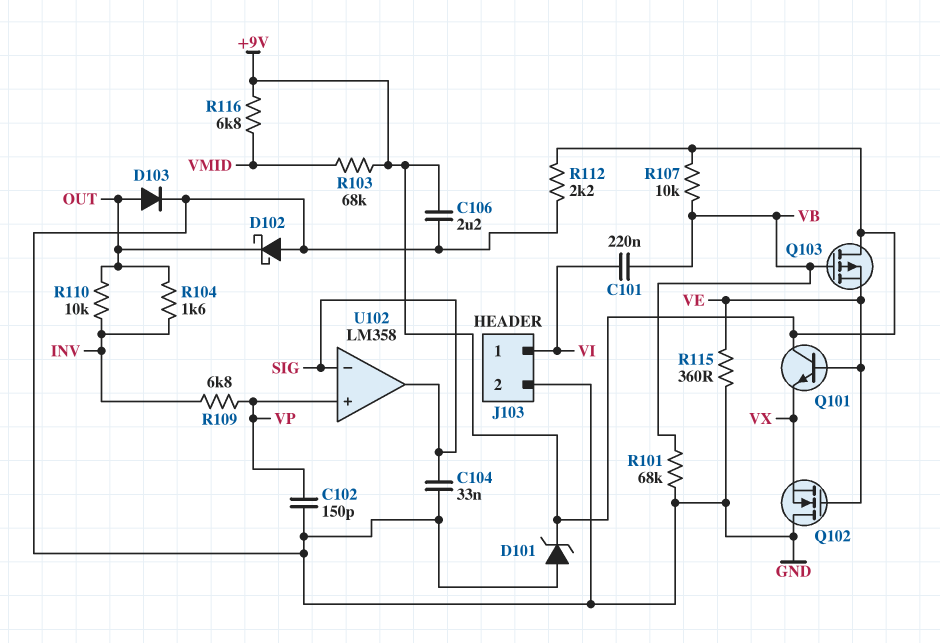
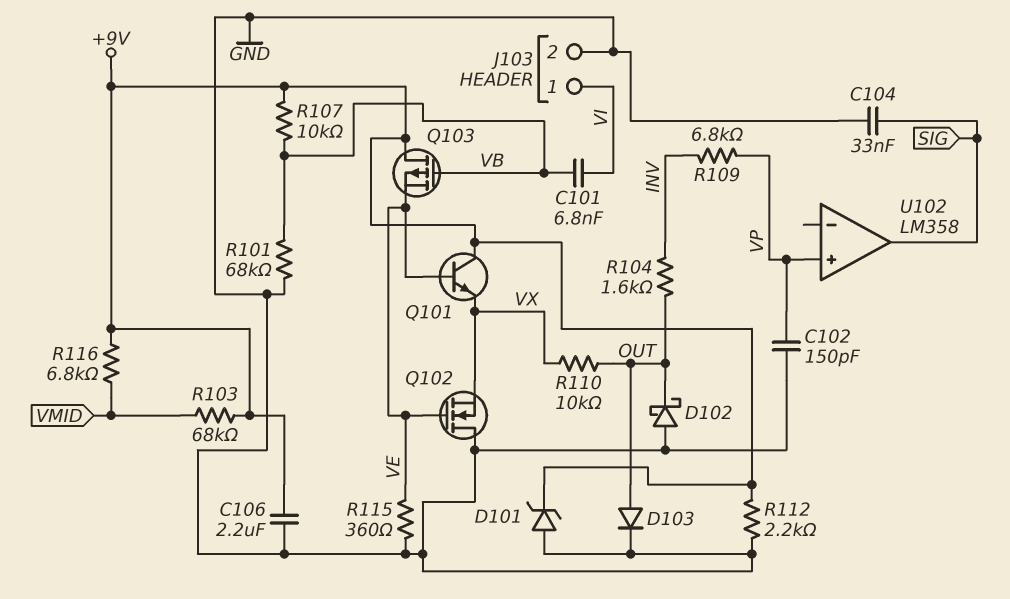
C101: 220nF (VB, VI) -> 6.8nF (VB, VI)
R110: 10k (INV, OUT) -> 10k (OUT, VX)
U102 pin in-: SIG -> none

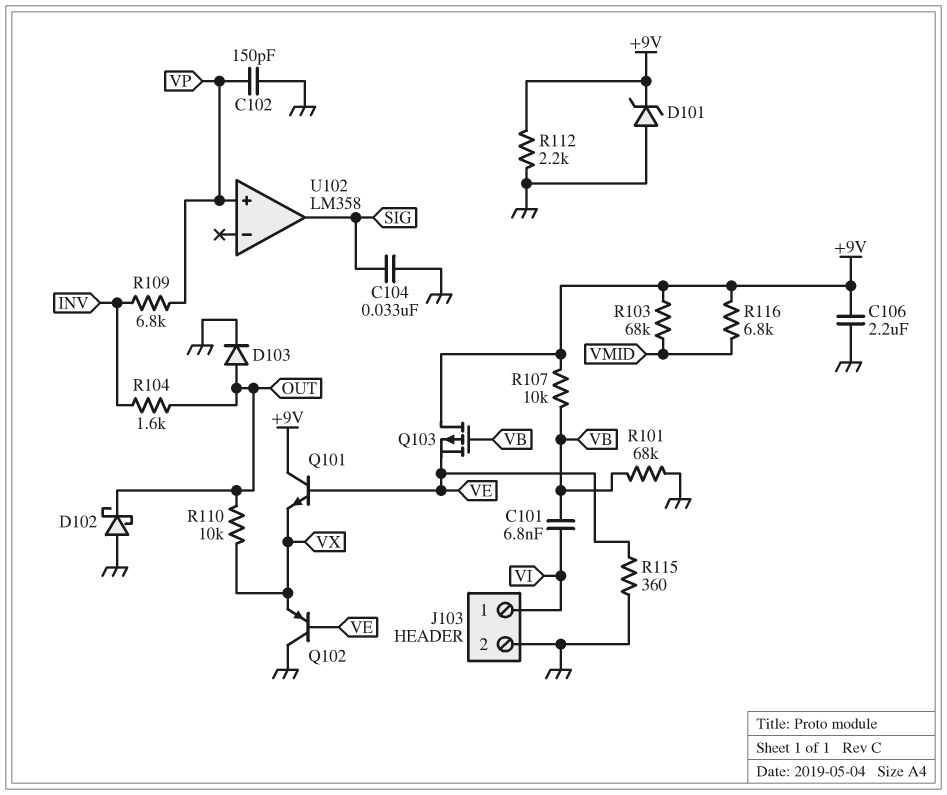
Q102: NMOS (G VE, D GND, S VX) -> PNP (B VE, C GND, E VX)

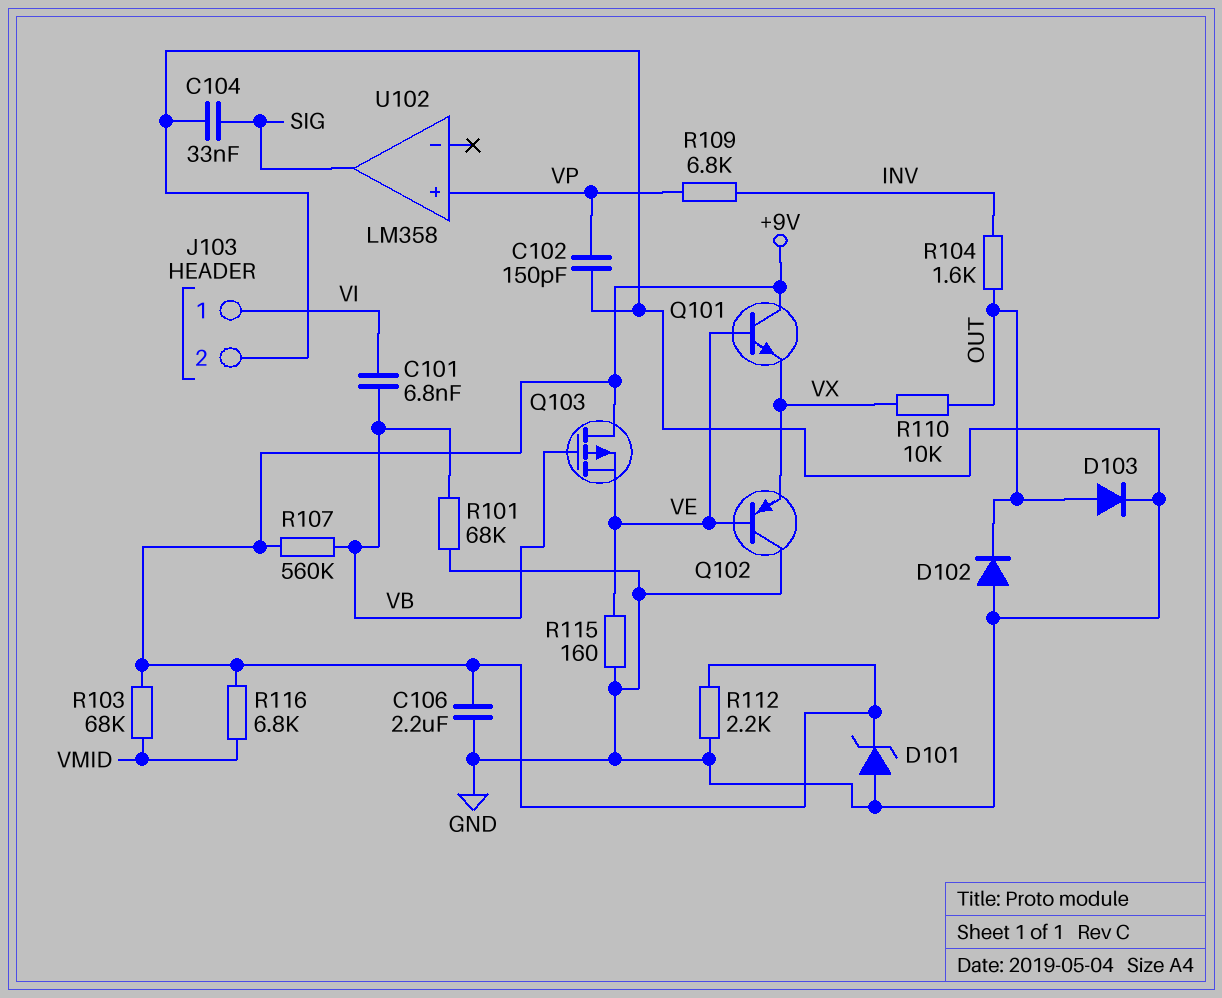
D102: schottky (A GND, K OUT) -> diode (A GND, K OUT)
R107: 10k (+9V, VB) -> 560k (+9V, VB)
R115: 360 (GND, VE) -> 160 (GND, VE)

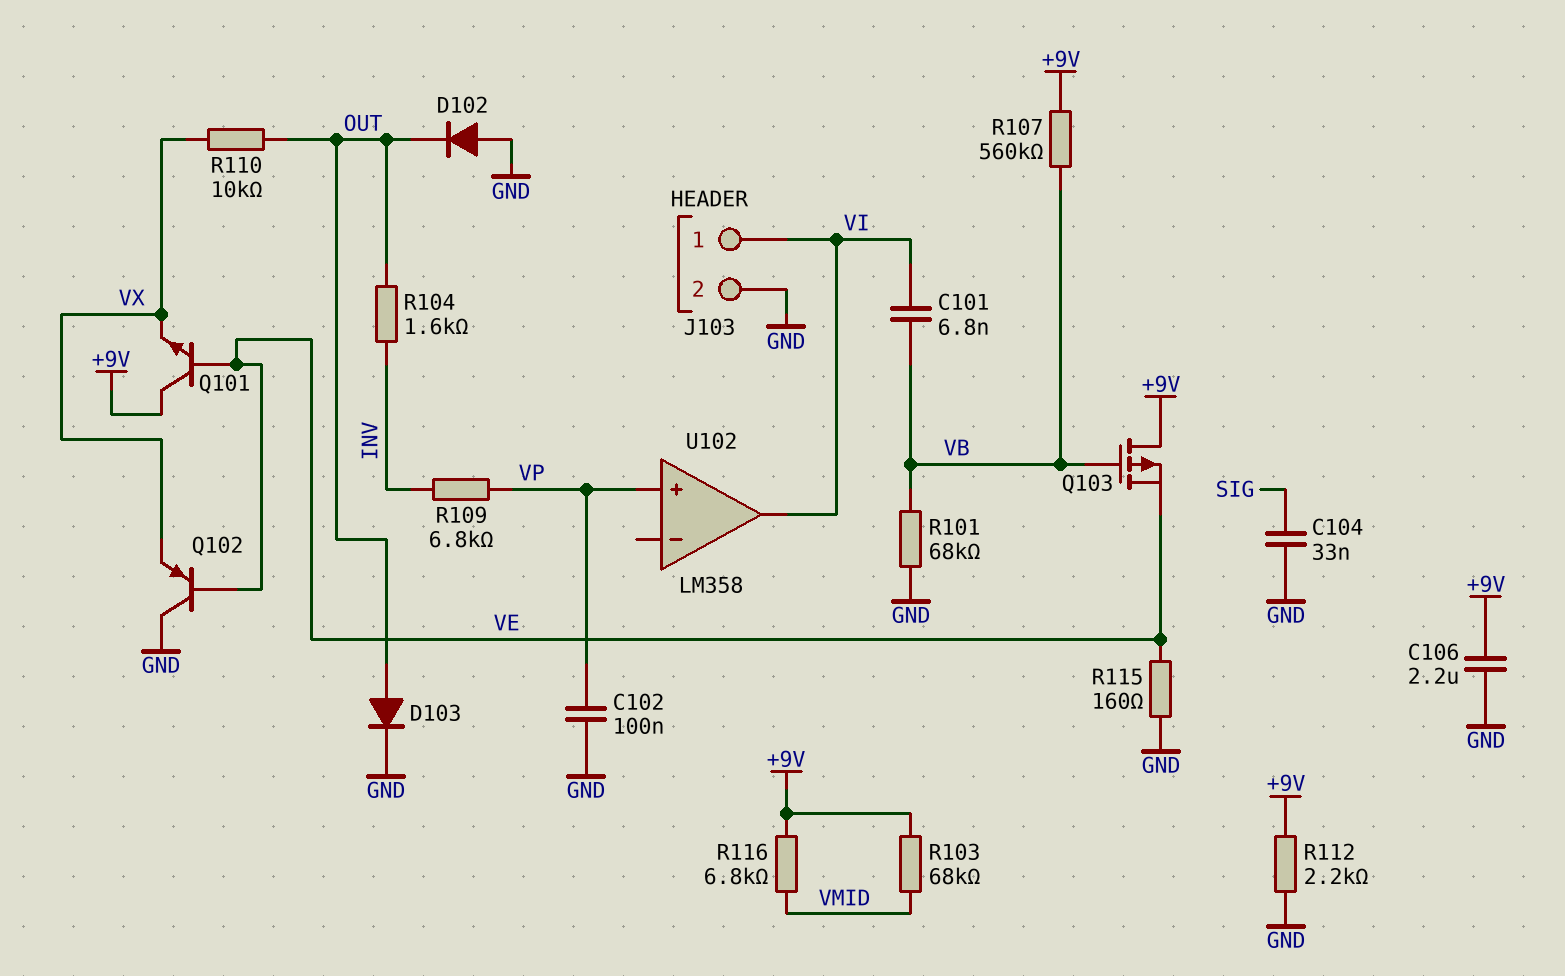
C102: 150pF (GND, VP) -> 100nF (GND, VP)
D101: zener (A GND, K +9V) -> none
U102 pin out: SIG -> VI

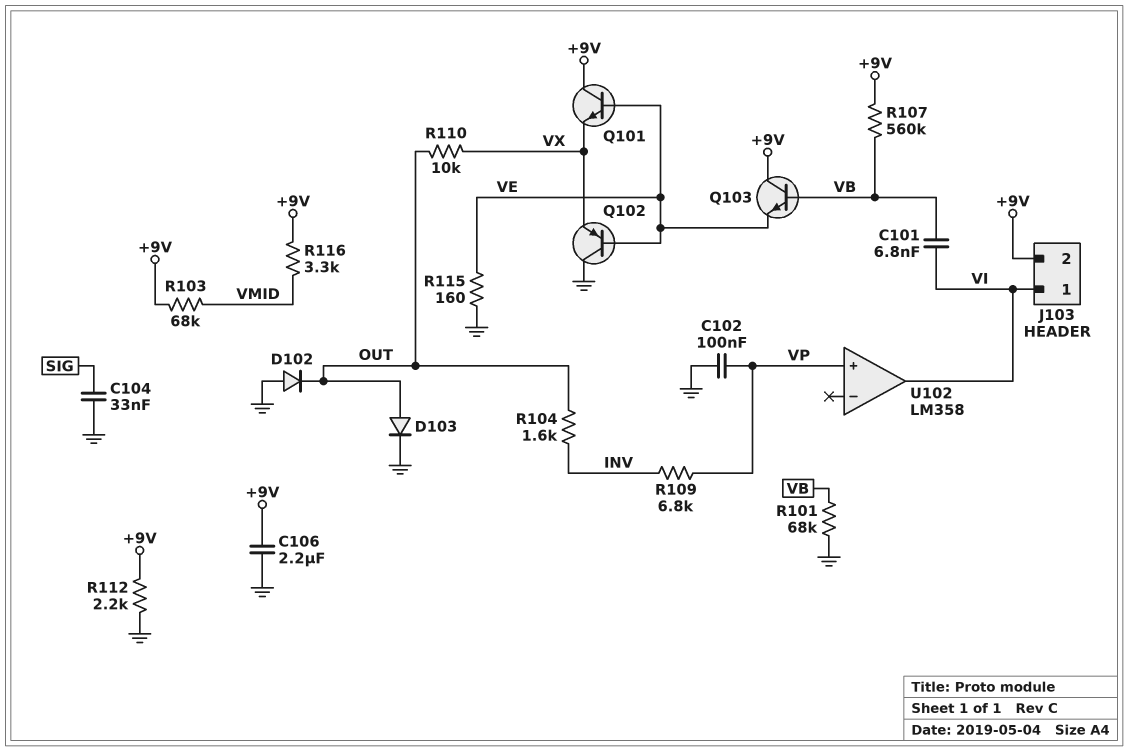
J103 pin 2: GND -> +9V
Q103: PMOS (G VB, D +9V, S VE) -> NPN (B VB, C +9V, E VE)
R116: 6.8k (+9V, VMID) -> 3.3k (+9V, VMID)

